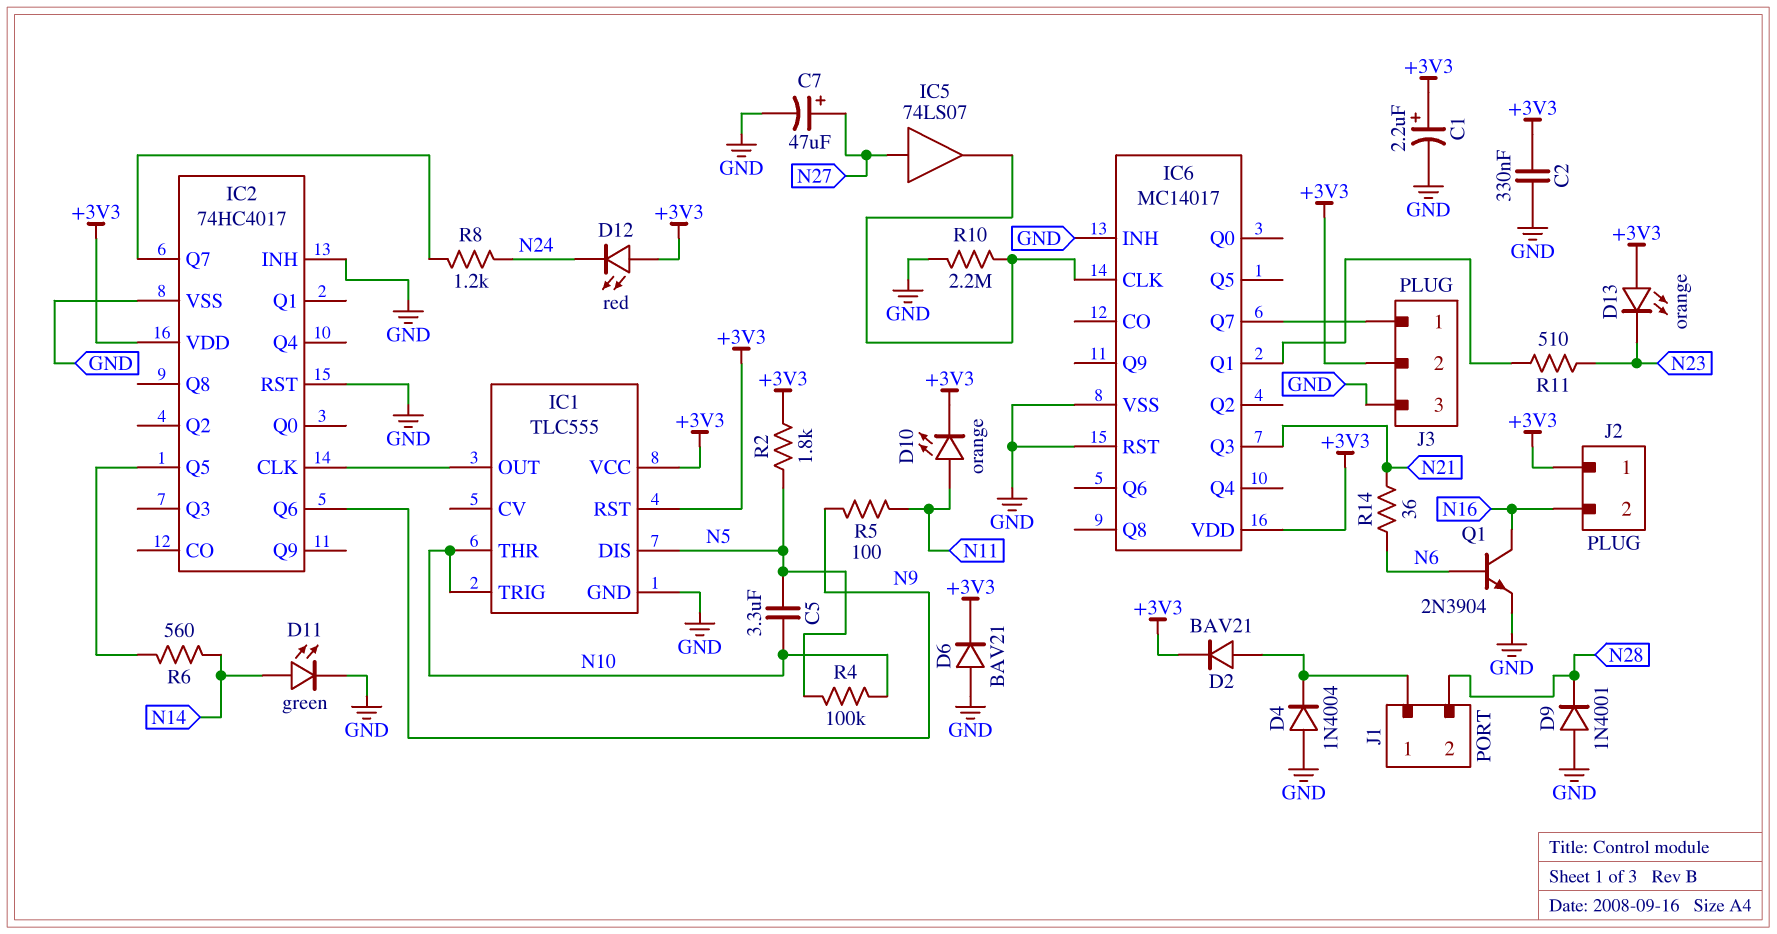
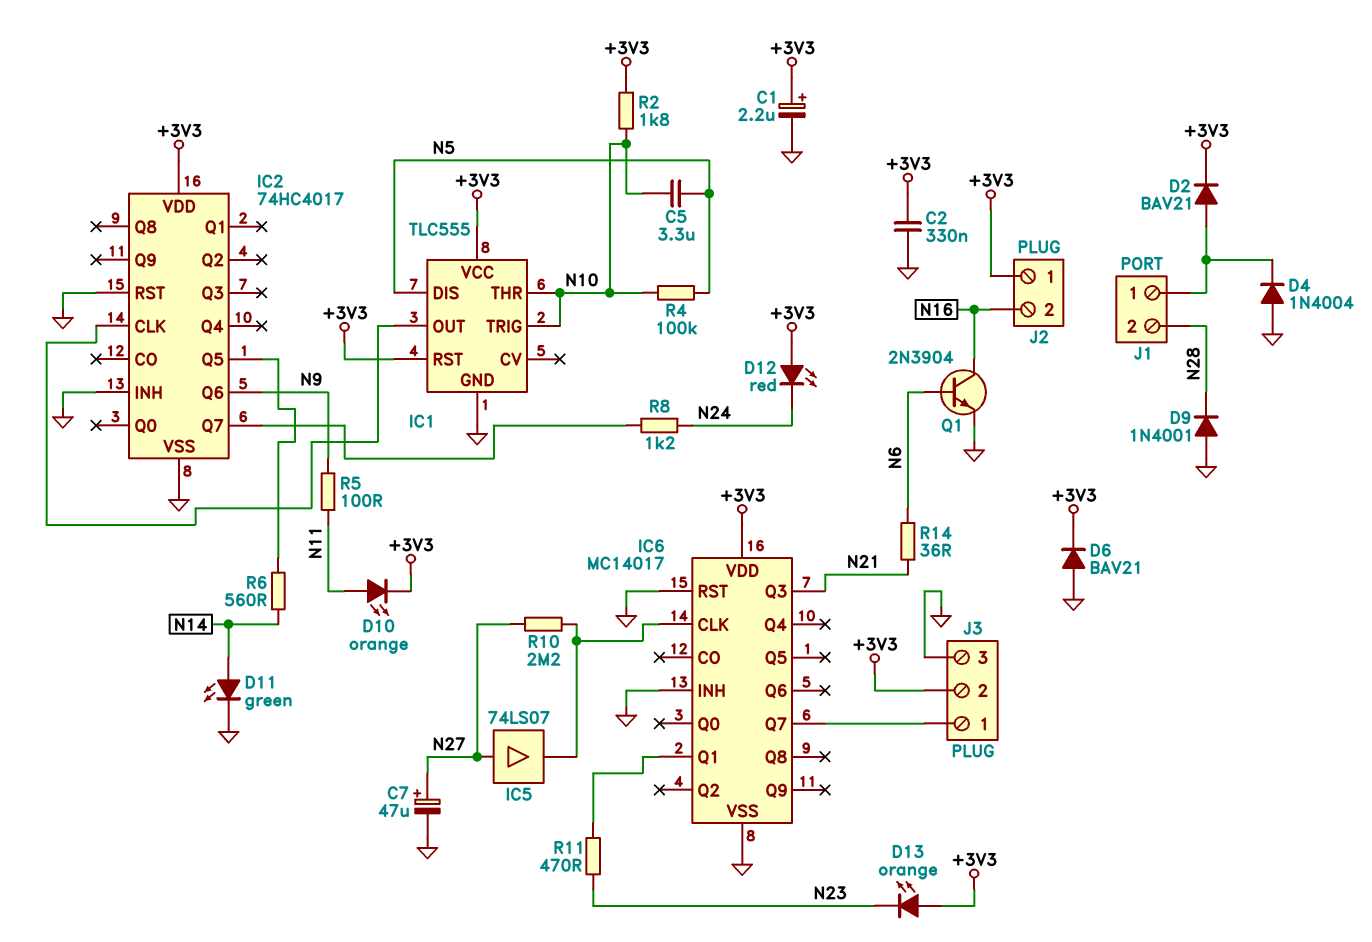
R2: 1.8k (+3V3, N5) -> 1.8k (+3V3, N10)
R10: 2.2M (GND, IC6/CLK) -> 2.2M (IC6/CLK, N27)
R11: 510 (IC6/Q1, N23) -> 470 (IC6/Q1, N23)

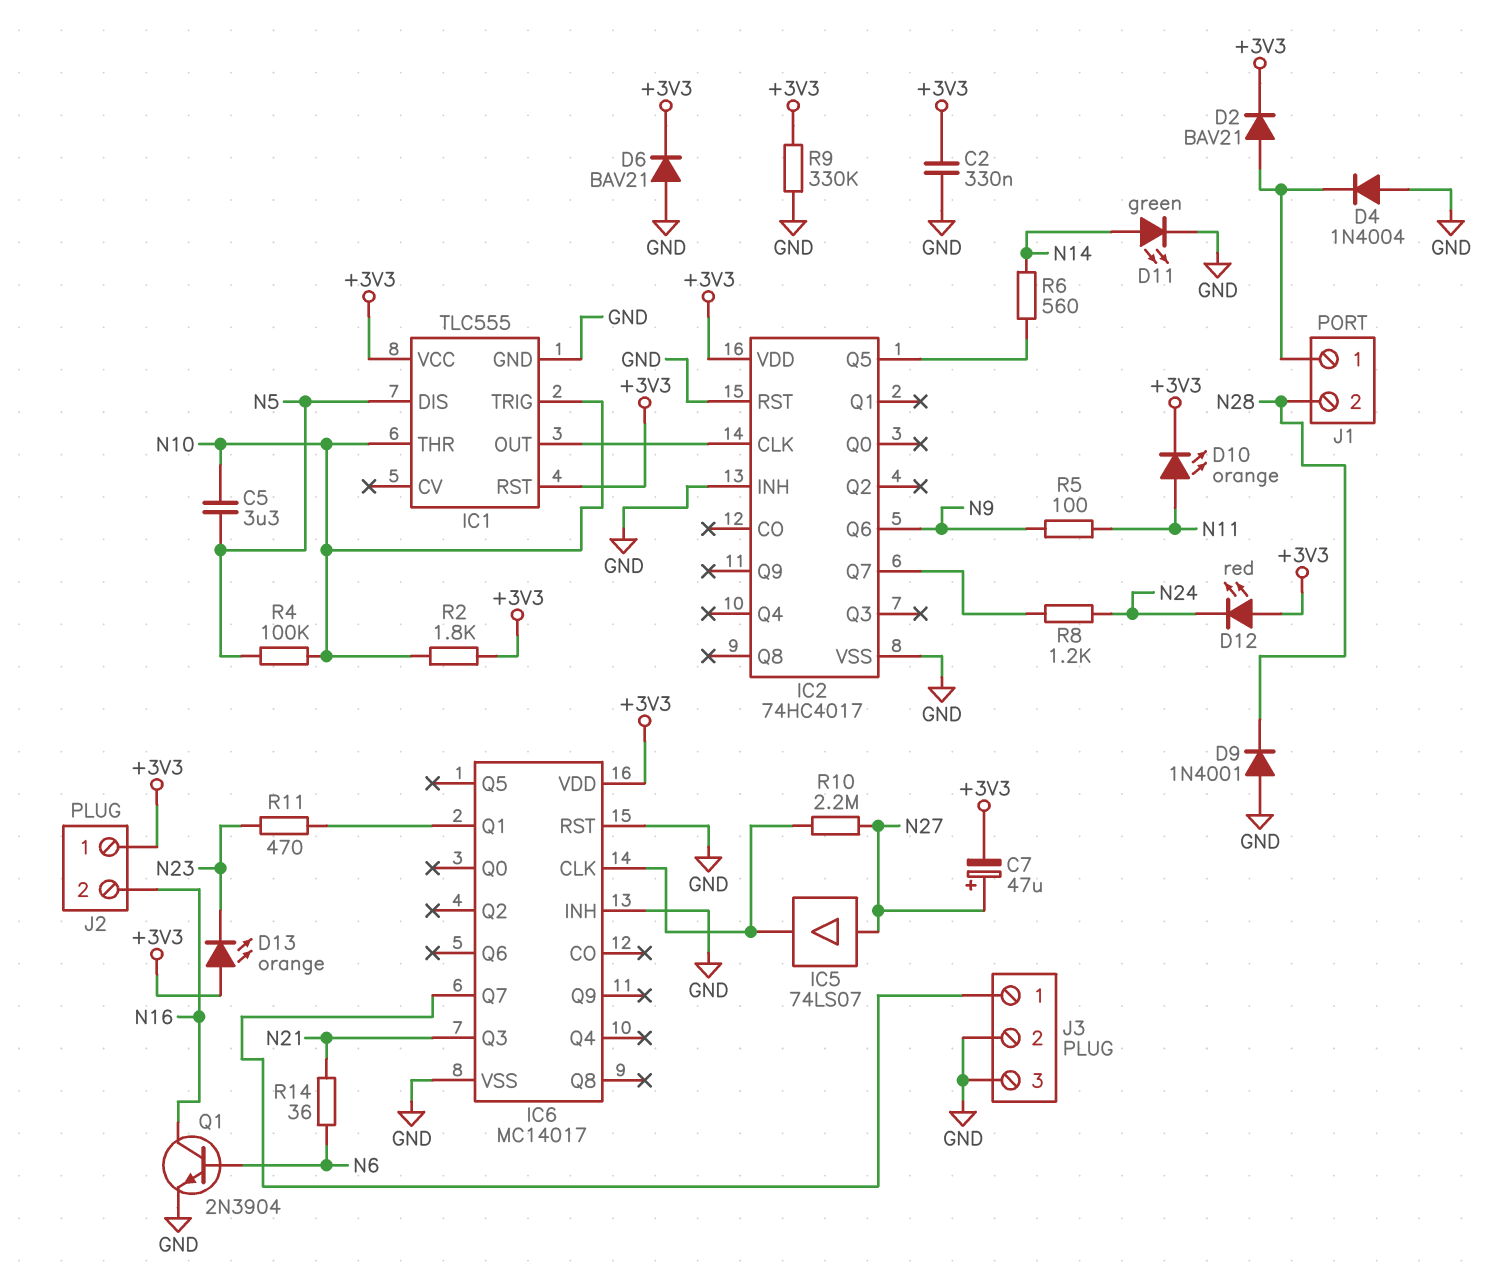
C1: 2.2uF (plus +3V3, minus GND) -> none
C7: 47uF (plus N27, minus GND) -> 47uF (plus N27, minus +3V3)
J3 pin 2: +3V3 -> GND
R9: none -> 330k (+3V3, GND)

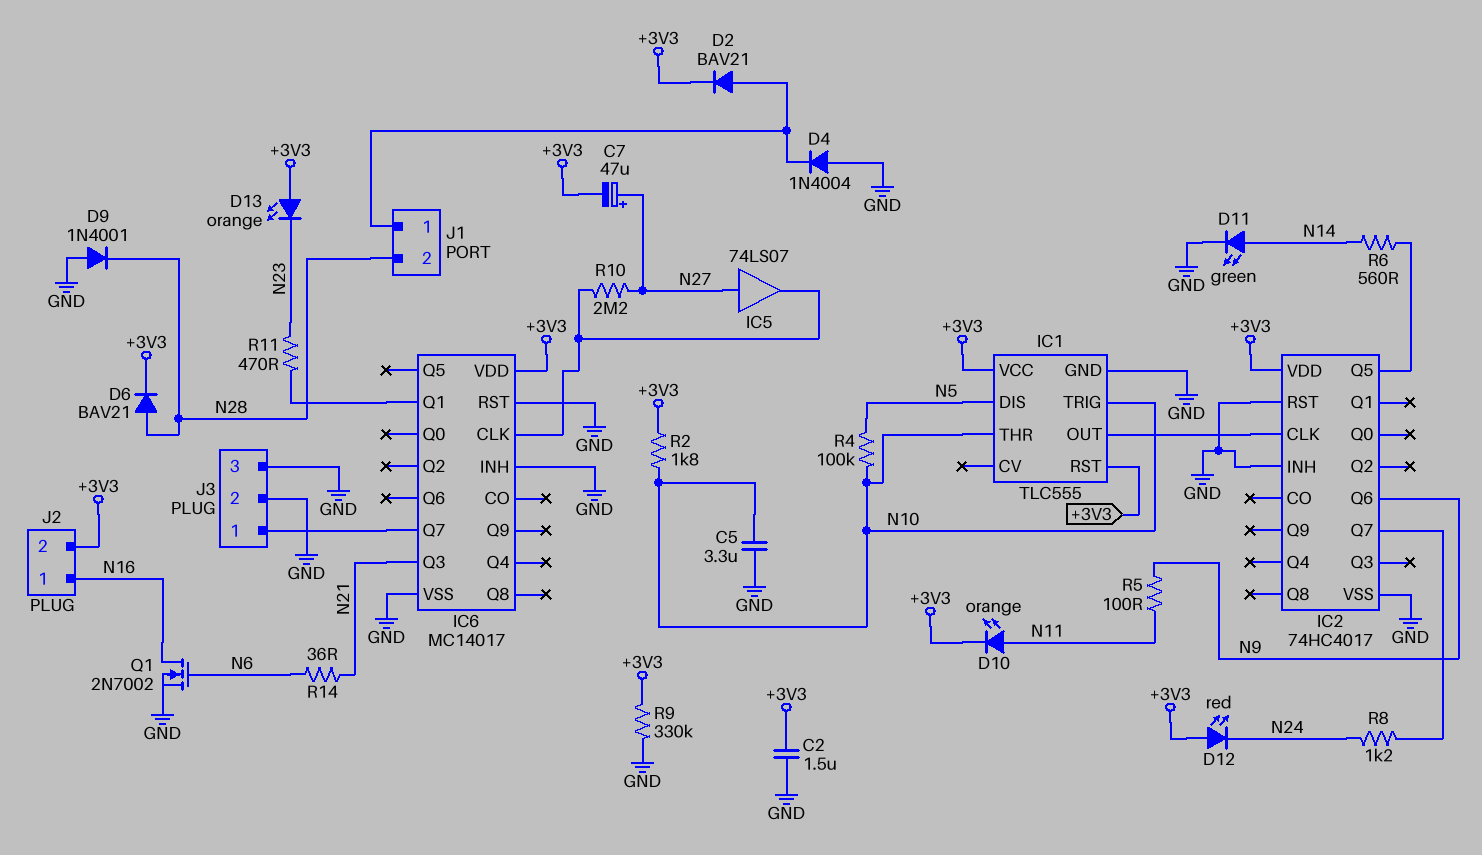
C2: 330nF (+3V3, GND) -> 1.5uF (+3V3, GND)
C5: 3.3uF (N5, N10) -> 3.3uF (GND, N10)
D6: diode BAV21 (A GND, K +3V3) -> diode BAV21 (A N28, K +3V3)
J2 pin 1: +3V3 -> N16
J2 pin 2: N16 -> +3V3
Q1: NPN 2N3904 (B N6, C N16, E GND) -> NMOS 2N7002 (G N6, D N16, S GND)

